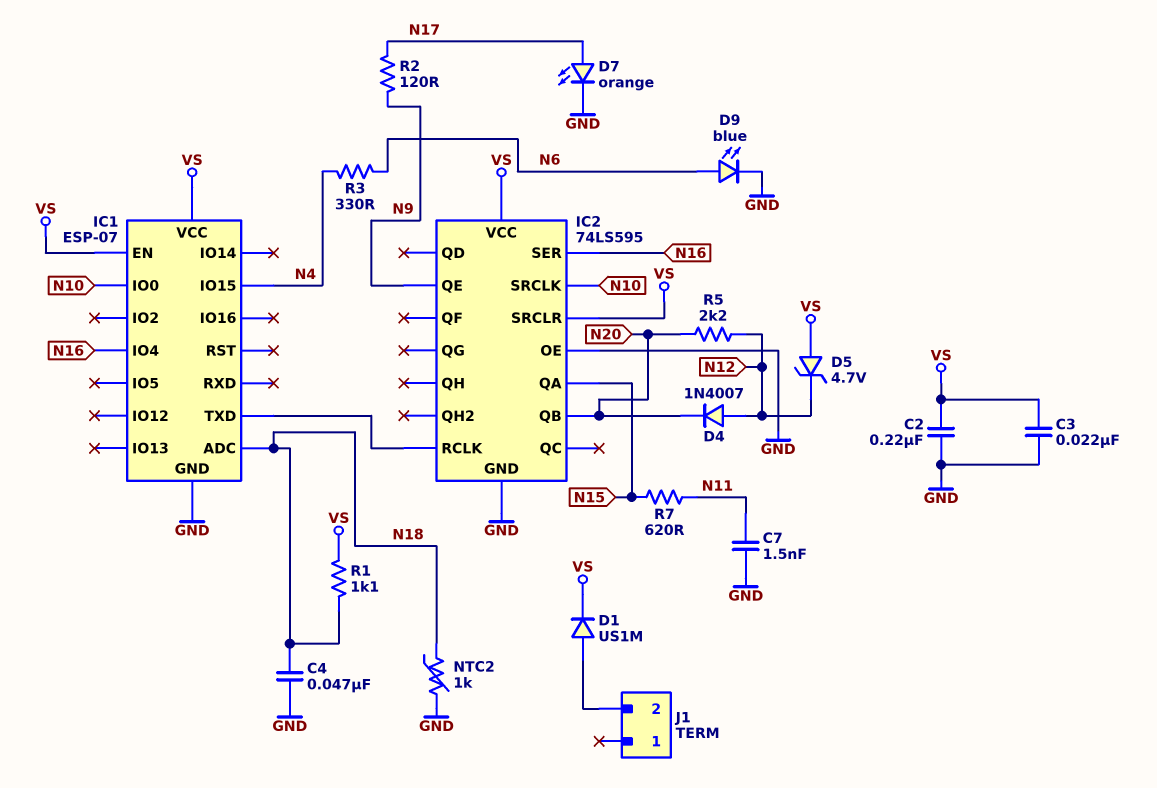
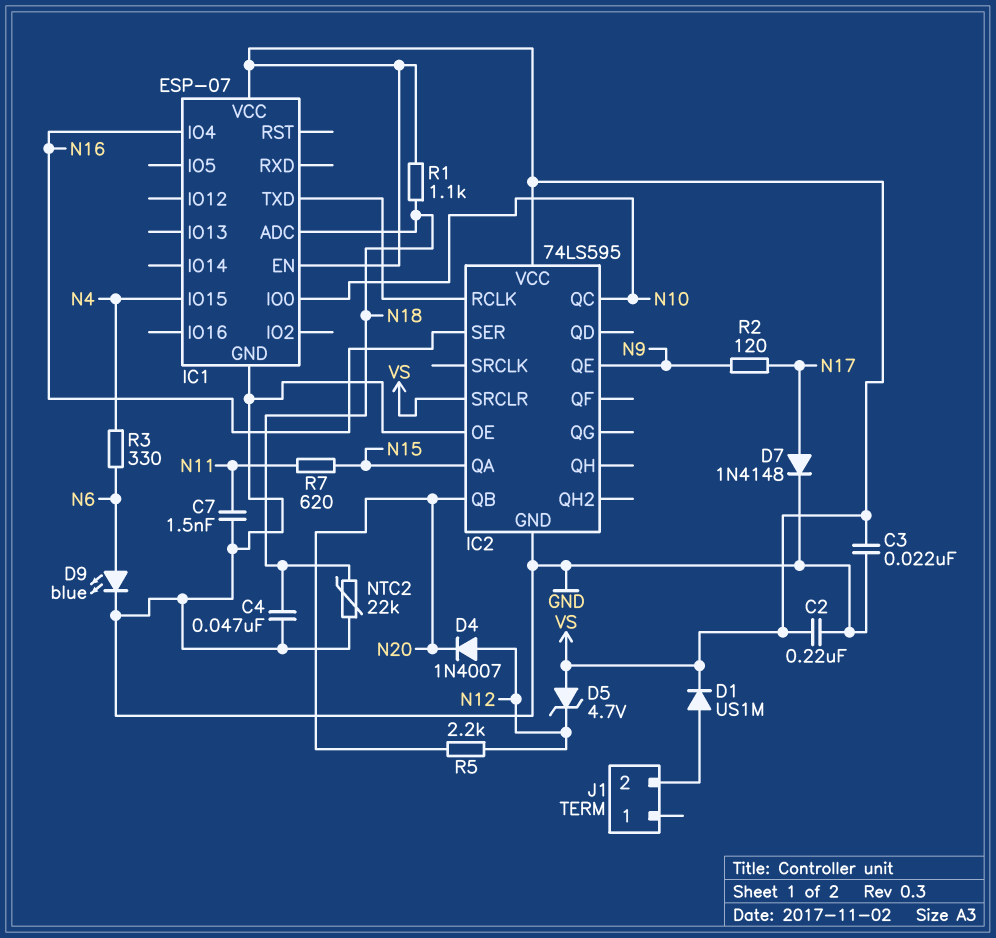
D7: LED orange (A N17, K GND) -> diode 1N4148 (A N17, K GND)
IC2 pin QC: none -> N10
IC2 pin SRCLK: N10 -> none
NTC2: 1k (GND, N18) -> 22k (GND, N18)

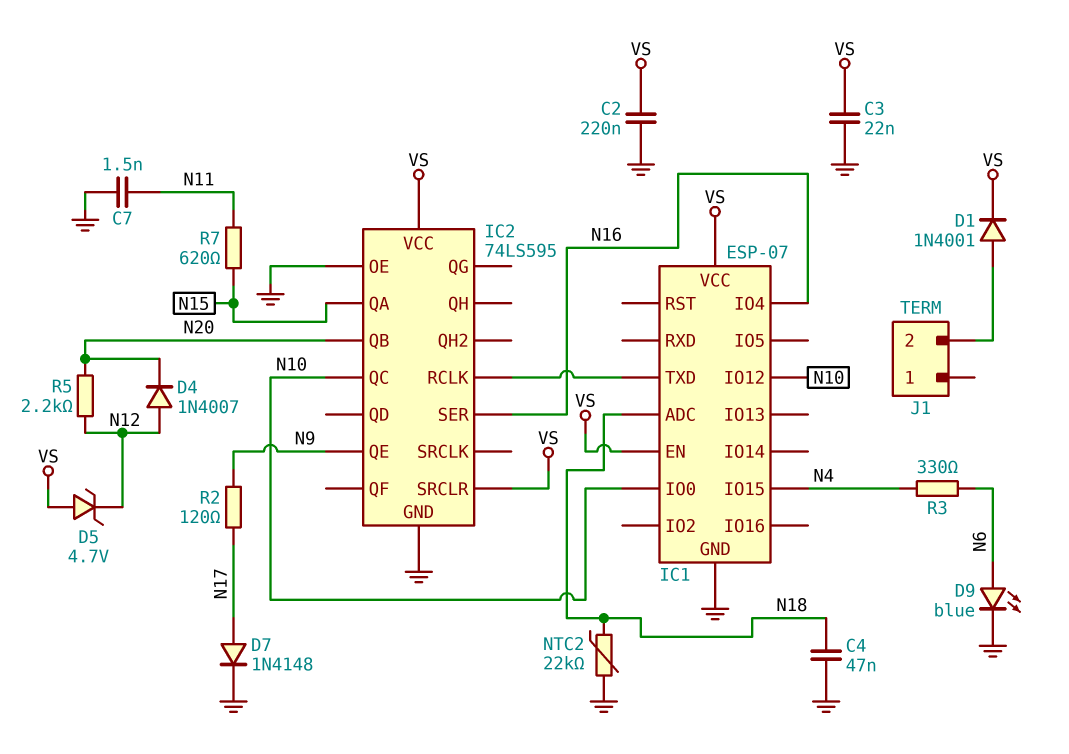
D1: diode US1M (A J1/2, K VS) -> diode 1N4001 (A J1/2, K VS)
IC1 pin IO12: none -> N10
R1: 1.1k (N18, VS) -> none

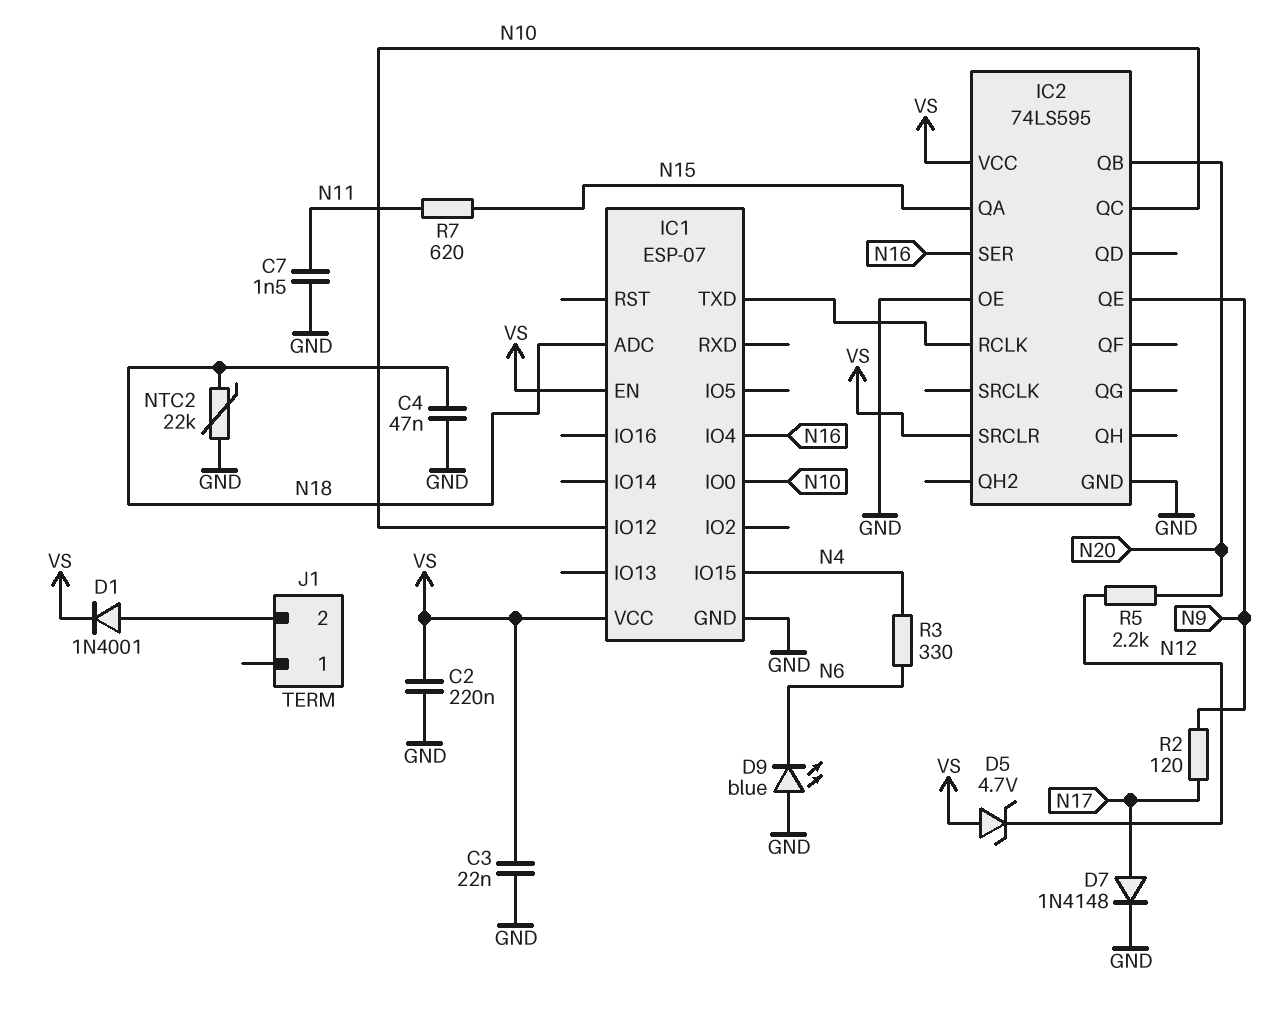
D4: diode 1N4007 (A N12, K N20) -> none
D9: LED blue (A N6, K GND) -> LED blue (A GND, K N6)

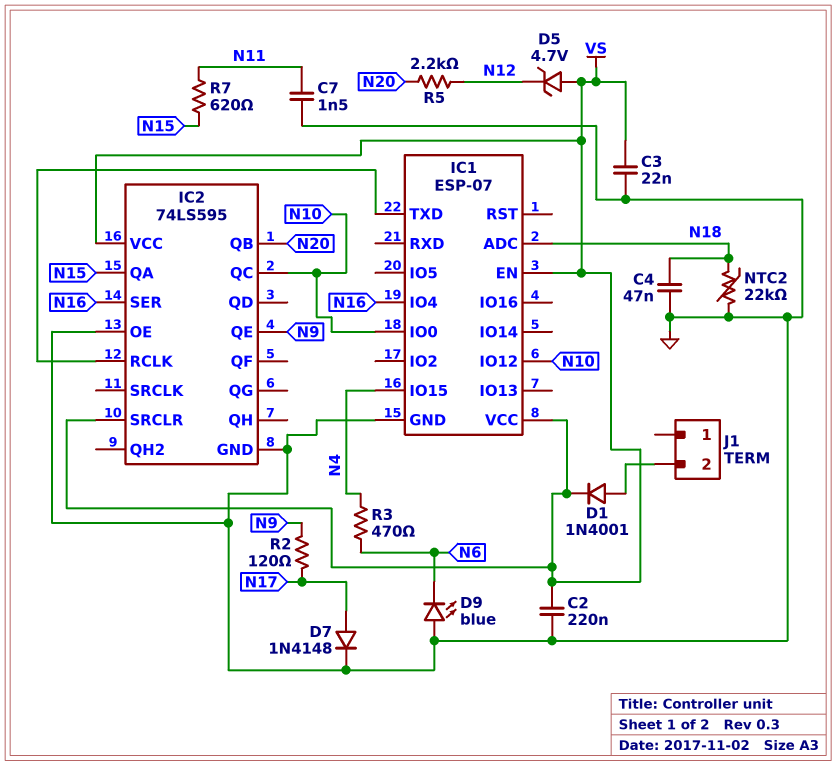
R3: 330 (N4, N6) -> 470 (N4, N6)

